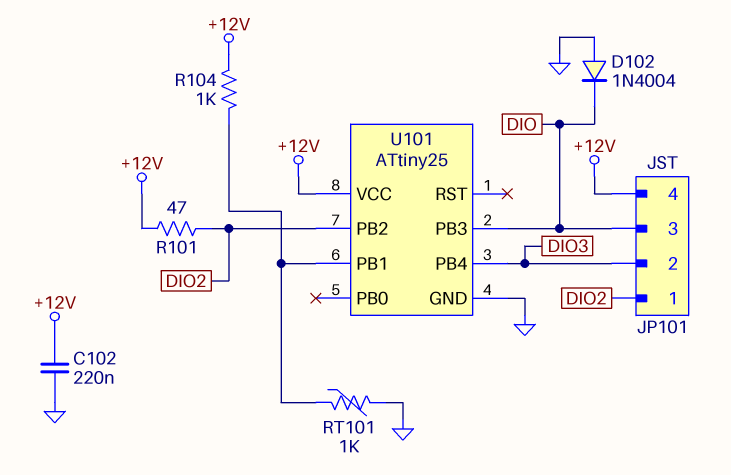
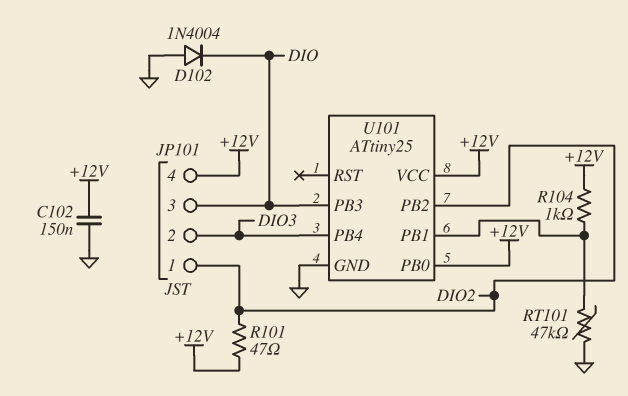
C102: 220nF (+12V, GND) -> 150nF (+12V, GND)
RT101: 1k (GND, U101/PB1) -> 47k (GND, U101/PB1)
U101 pin PB0: none -> +12V

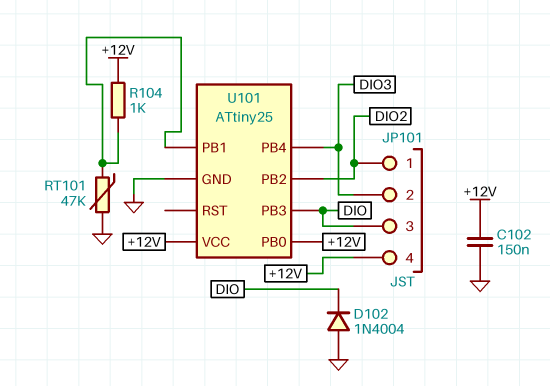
R101: 47 (+12V, DIO2) -> none

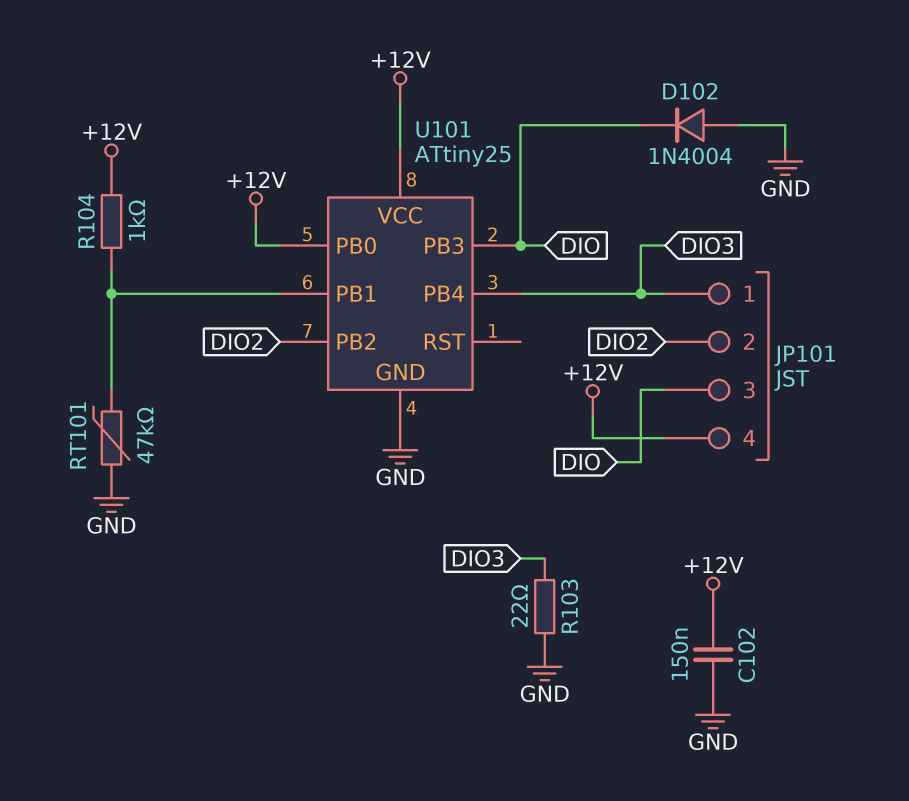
JP101 pin 1: DIO2 -> DIO3
JP101 pin 2: DIO3 -> DIO2
R103: none -> 22 (DIO3, GND)

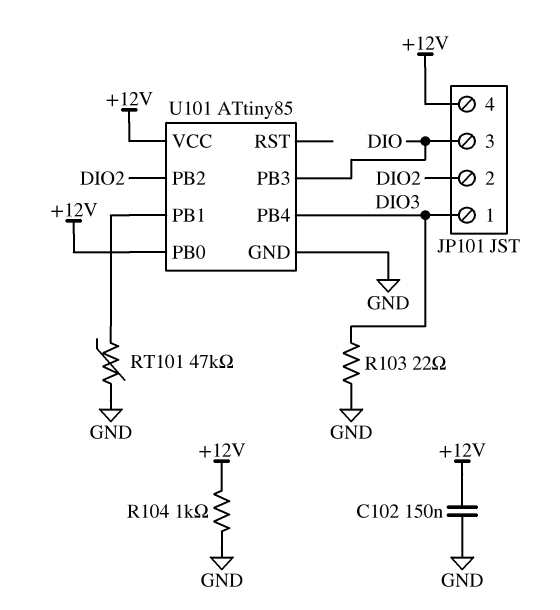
D102: diode 1N4004 (A GND, K DIO) -> none
R104: 1k (+12V, U101/PB1) -> 1k (+12V, GND)
U101: ATtiny25 -> ATtiny85

